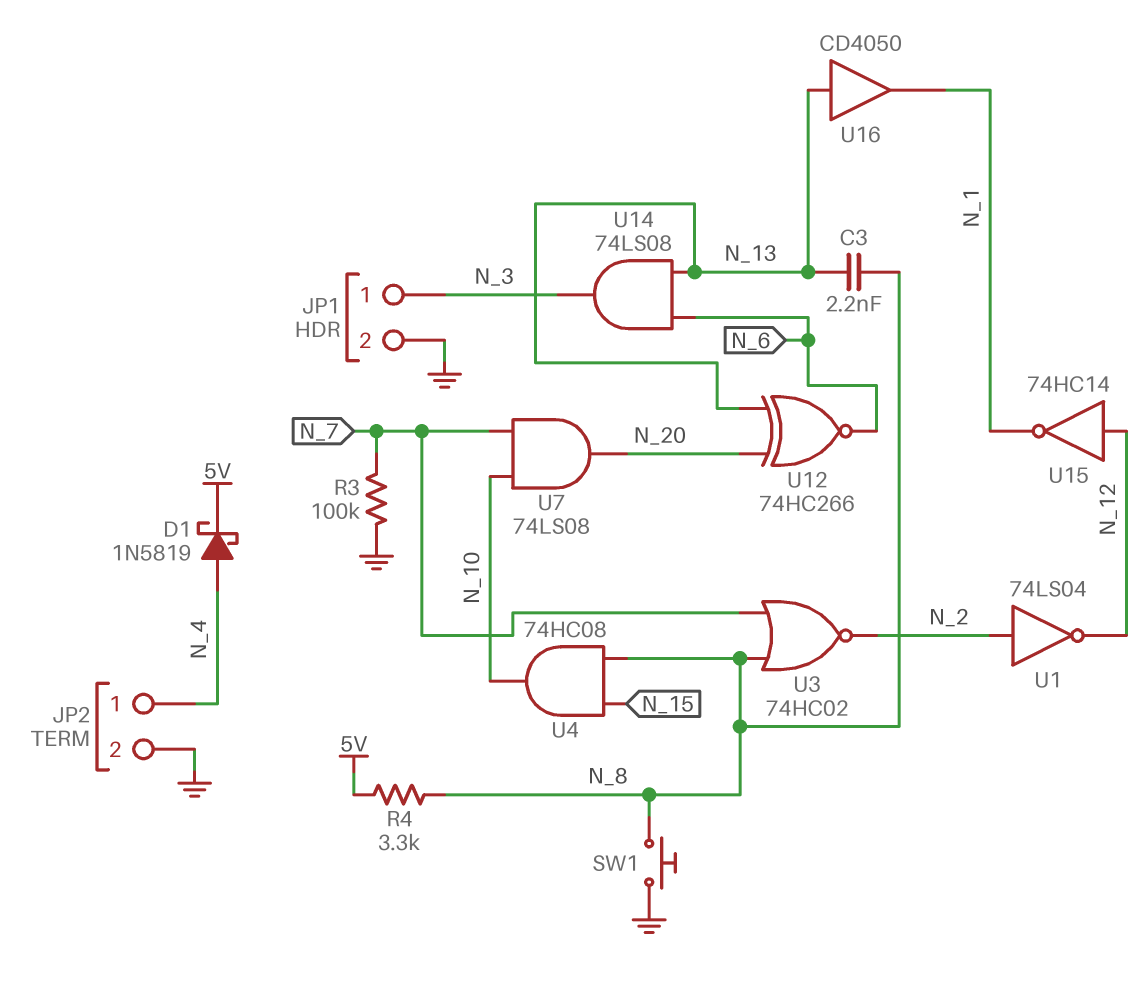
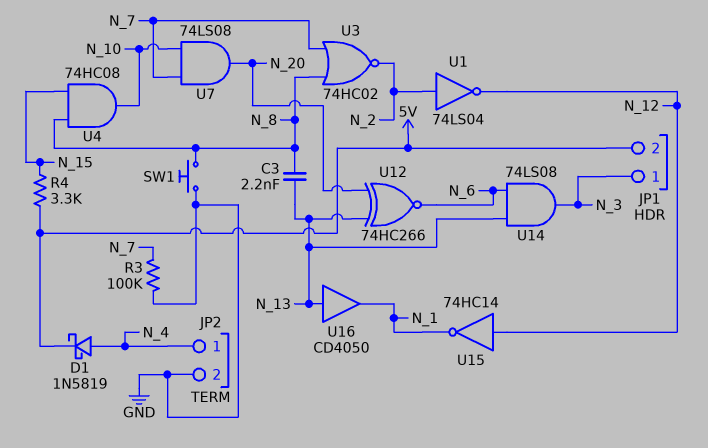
JP1 pin 2: GND -> 5V
R4: 3.3k (5V, N_8) -> 3.3k (5V, N_15)

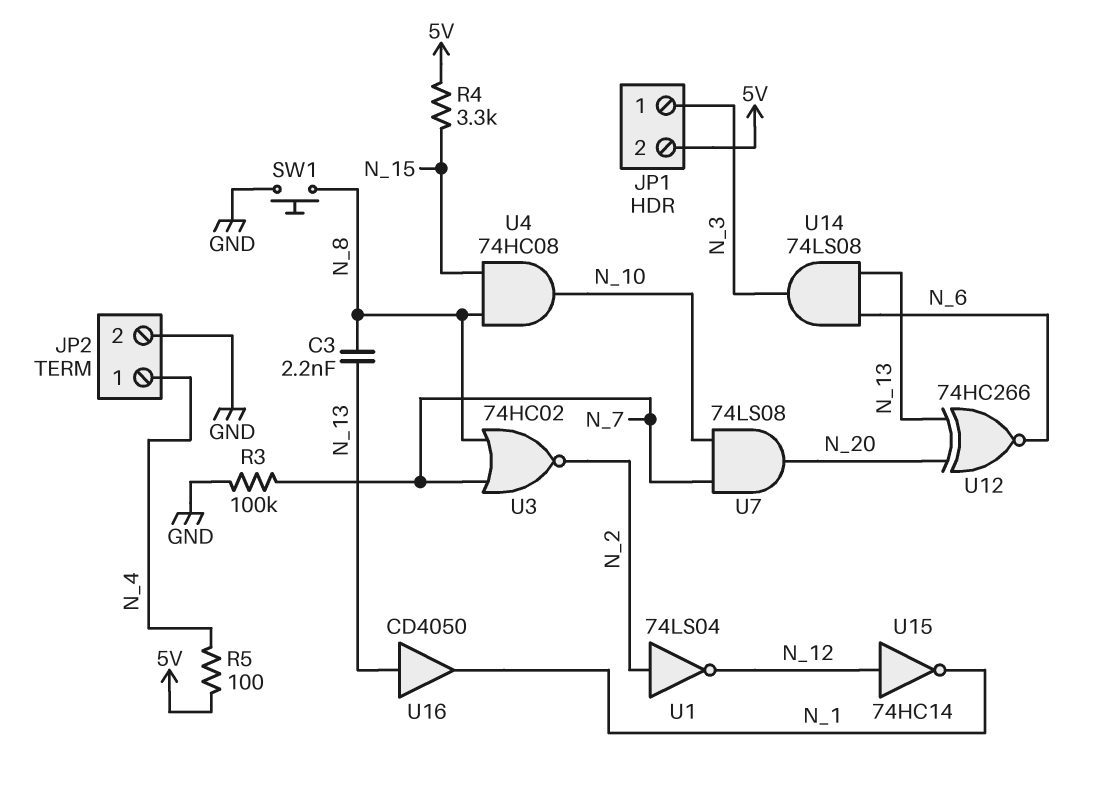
D1: schottky 1N5819 (A N_4, K 5V) -> none
R5: none -> 100 (5V, N_4)

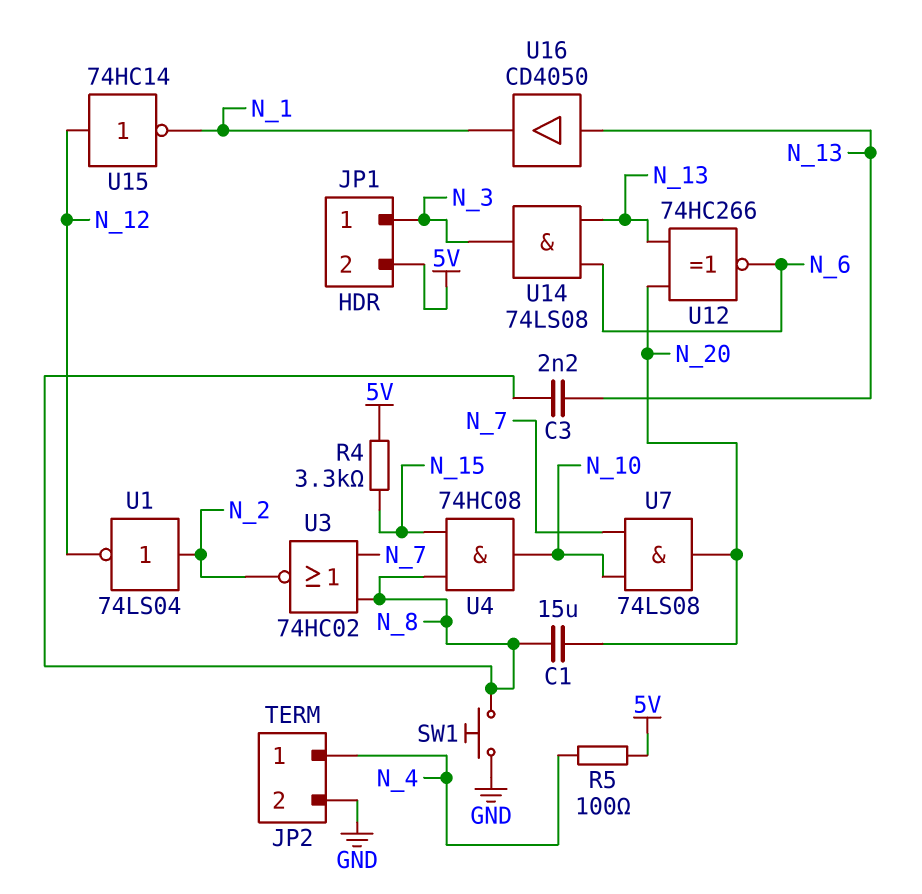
C1: none -> 15uF (N_8, N_20)
R3: 100k (GND, N_7) -> none

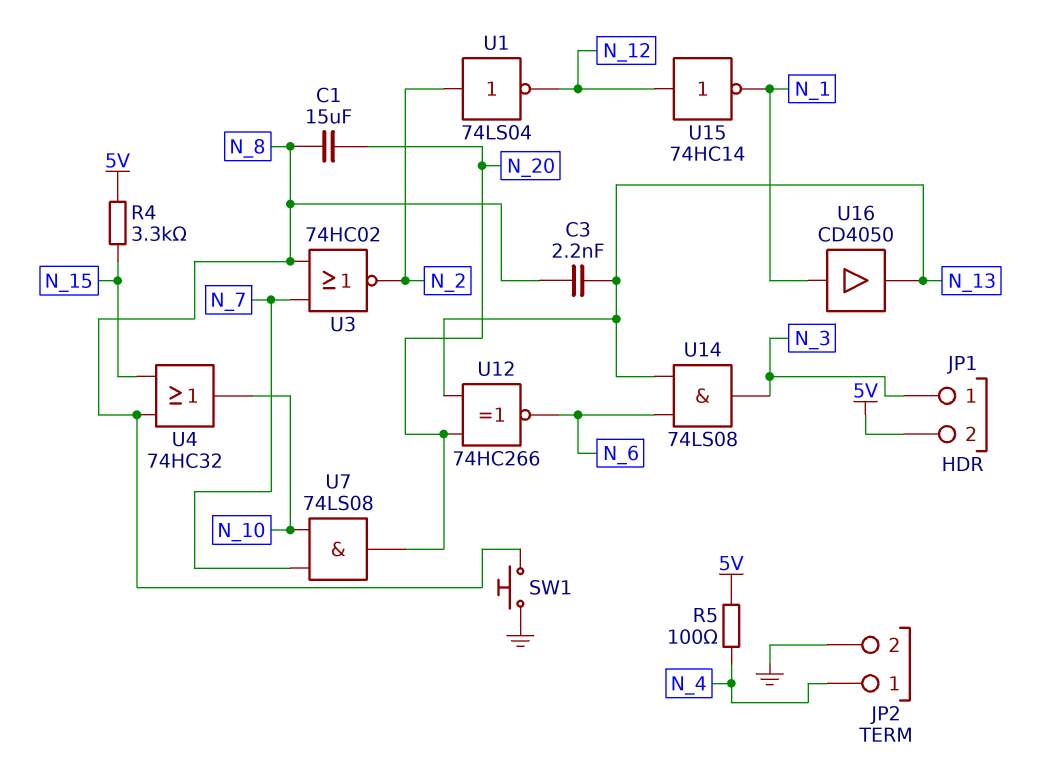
U4: AND 74HC08 (in N_8, in N_15, out N_10) -> OR 74HC32 (in N_8, in N_15, out N_10)
U16: buffer CD4050 (in N_13, out N_1) -> buffer CD4050 (in N_1, out N_13)

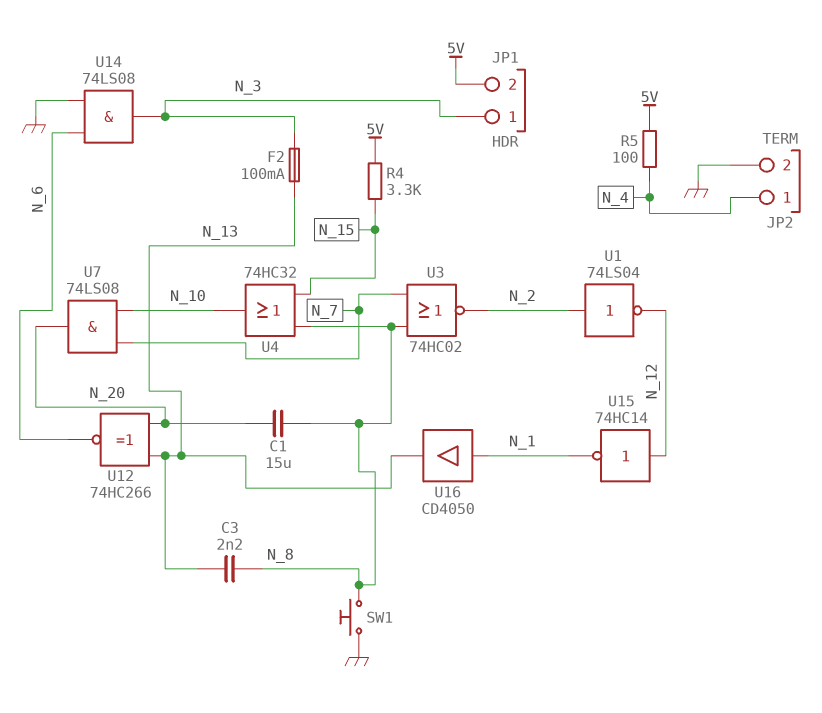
F2: none -> 100mA (N_3, N_13)
U14: AND 74LS08 (in N_6, in N_13, out N_3) -> AND 74LS08 (in GND, in N_6, out N_3)

